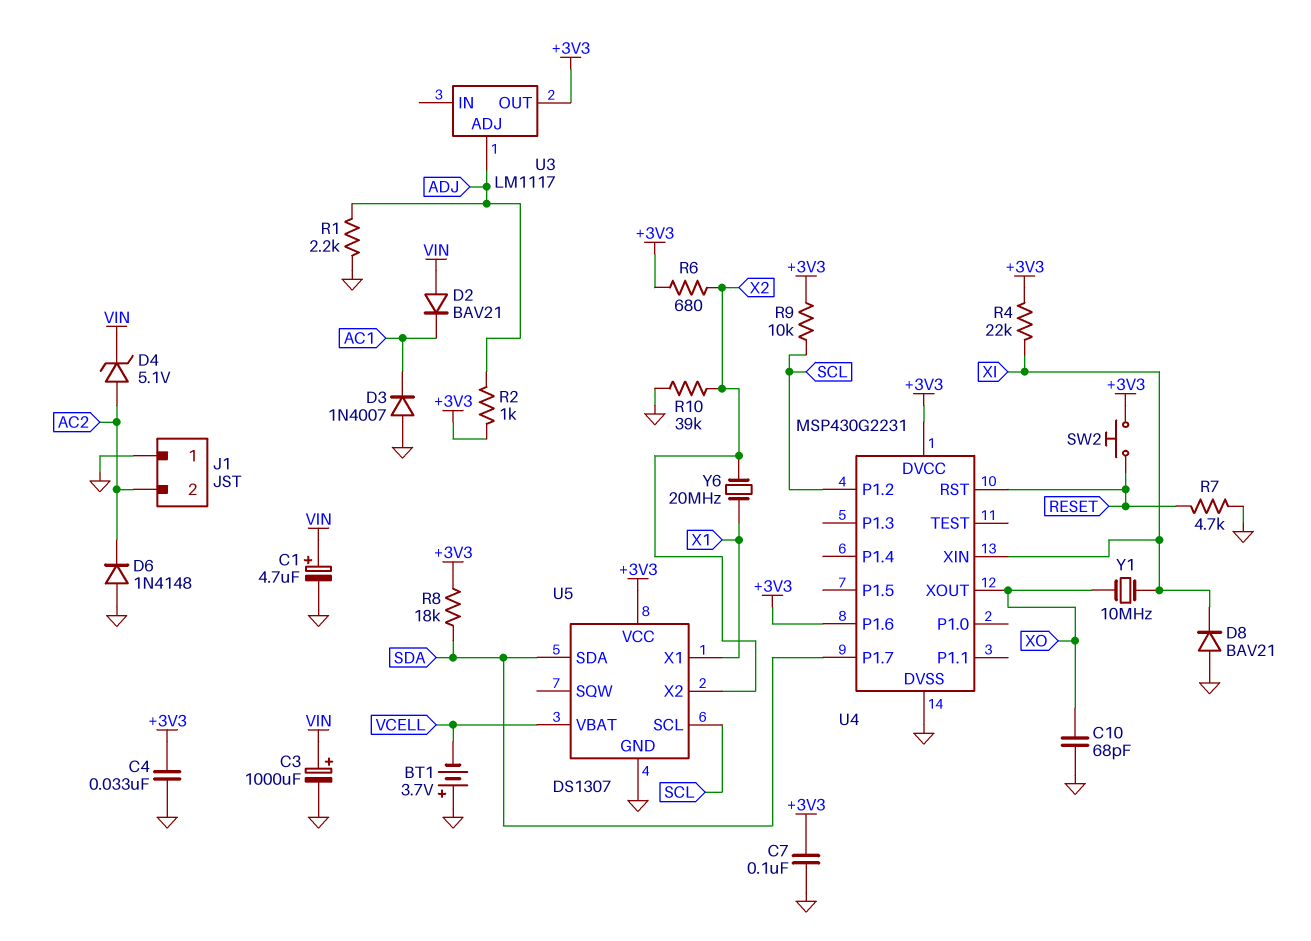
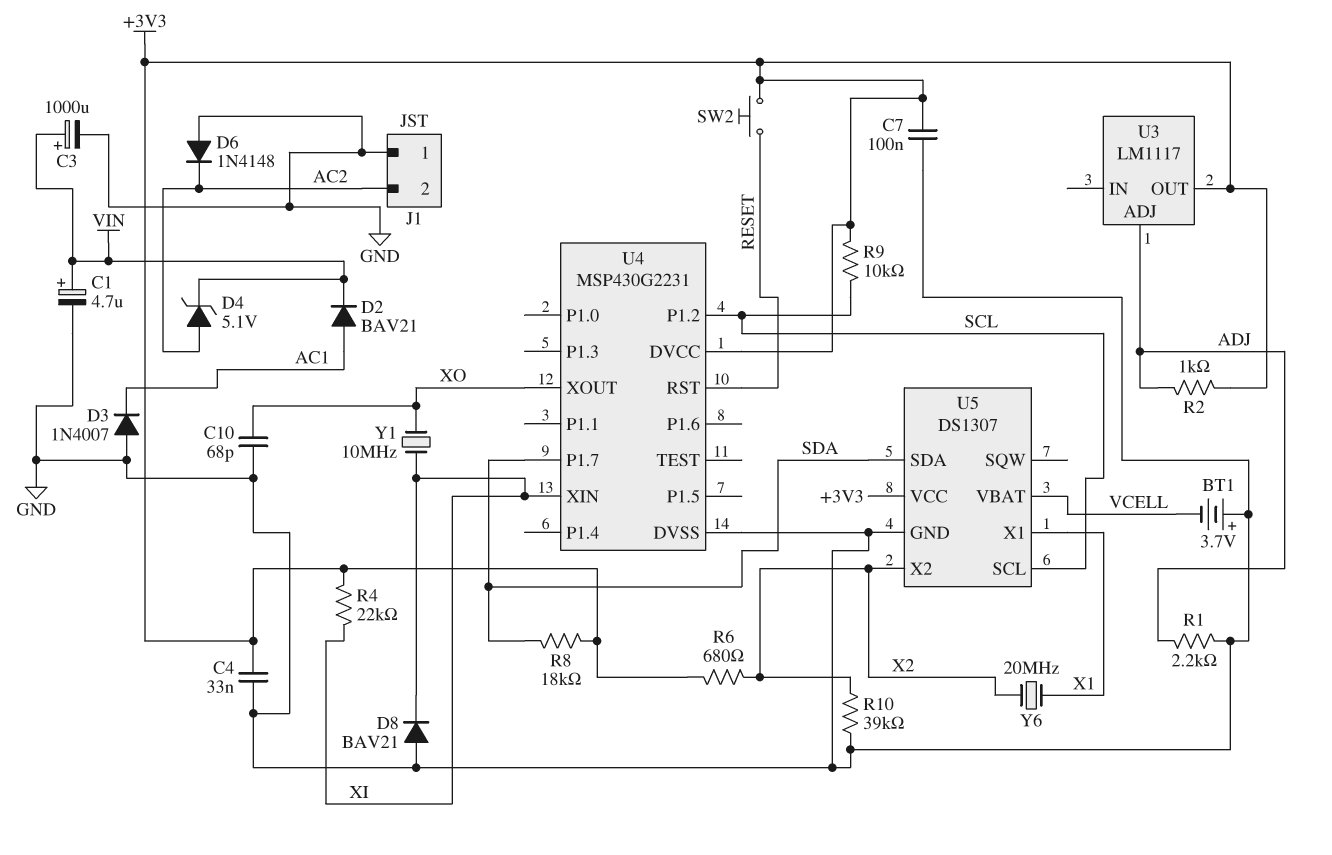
D2: diode BAV21 (A VIN, K AC1) -> diode BAV21 (A AC1, K VIN)
R7: 4.7k (GND, RESET) -> none
U4 pin P1.6: +3V3 -> none

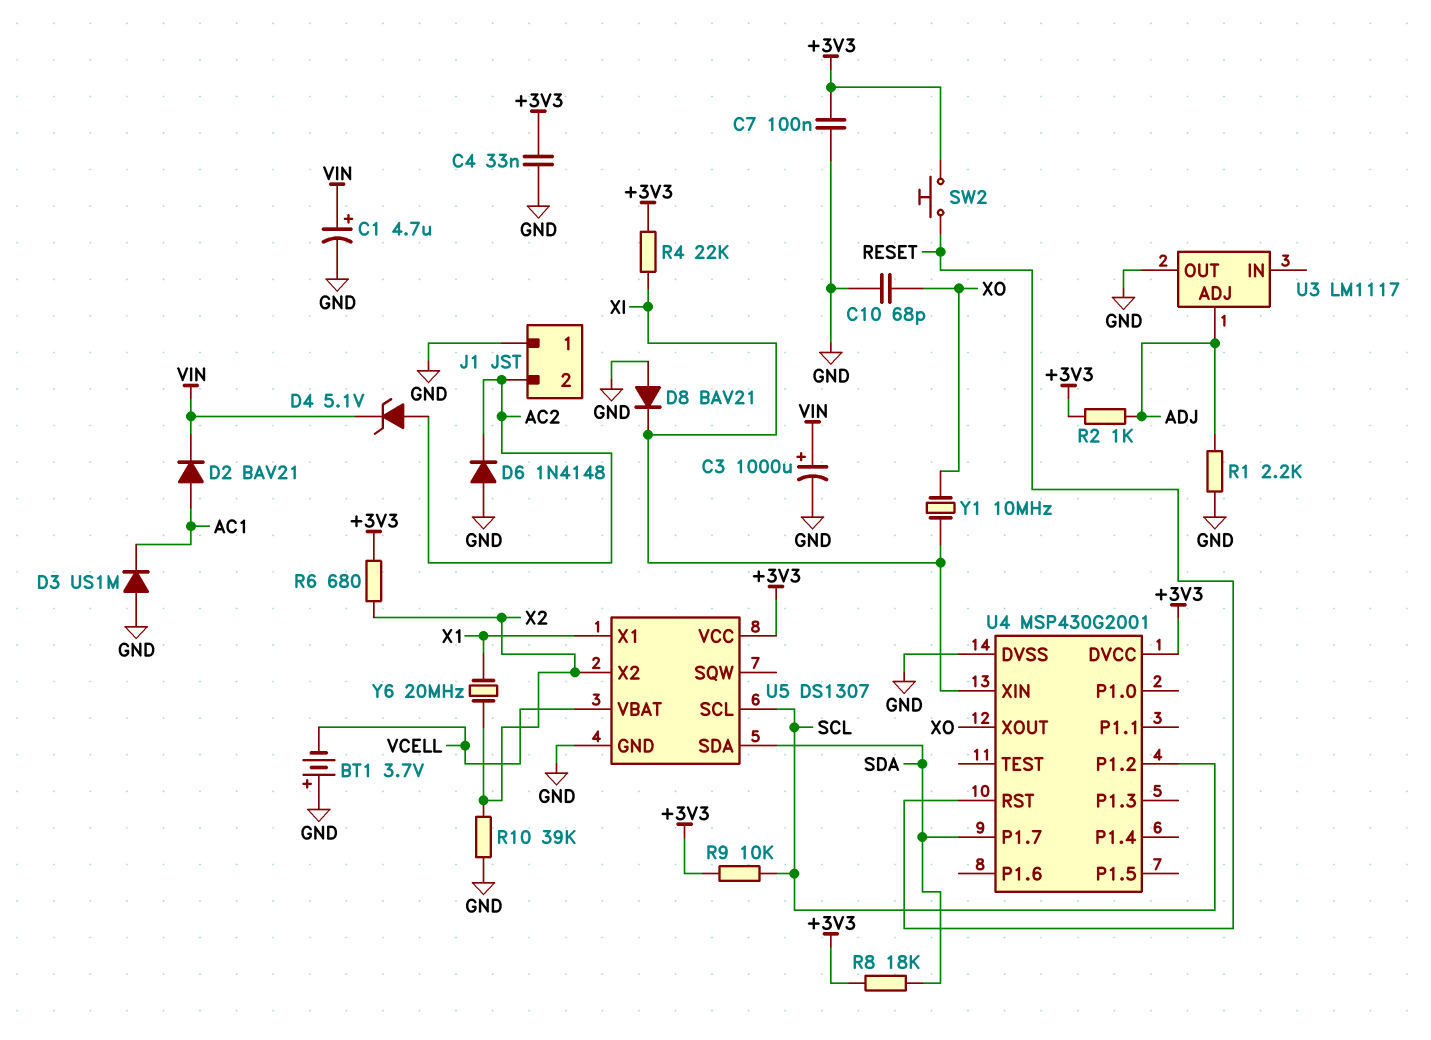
D3: diode 1N4007 (A GND, K AC1) -> diode US1M (A GND, K AC1)
U3 pin OUT: +3V3 -> GND
U4: MSP430G2231 -> MSP430G2001

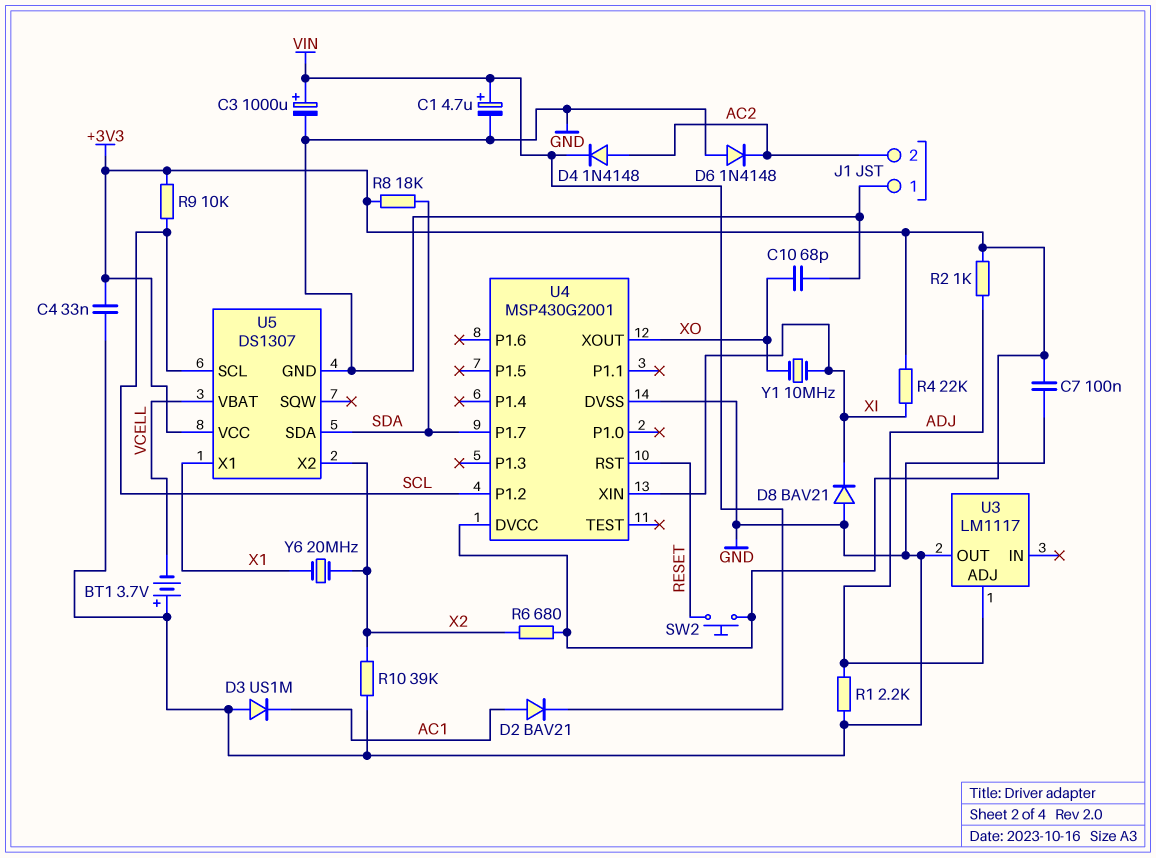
D4: zener 5.1V (A AC2, K VIN) -> diode 1N4148 (A AC2, K VIN)

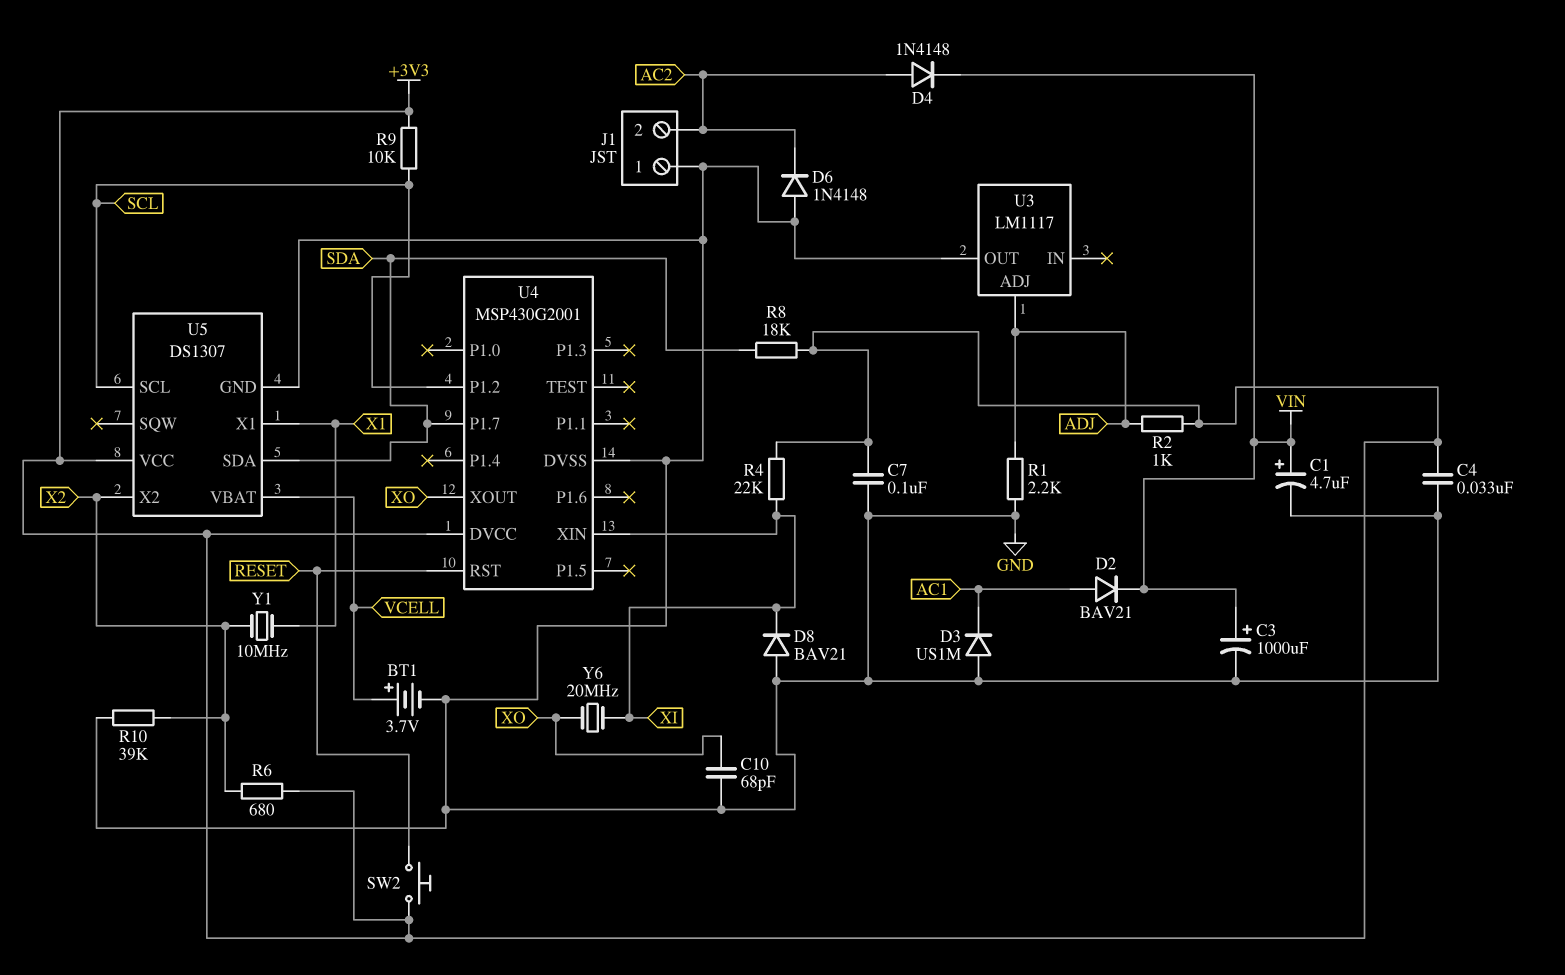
BT1: 3.7V (plus GND, minus VCELL) -> 3.7V (plus VCELL, minus GND)
Y1: 10MHz (XI, XO) -> 10MHz (X1, X2)
Y6: 20MHz (X1, X2) -> 20MHz (XI, XO)

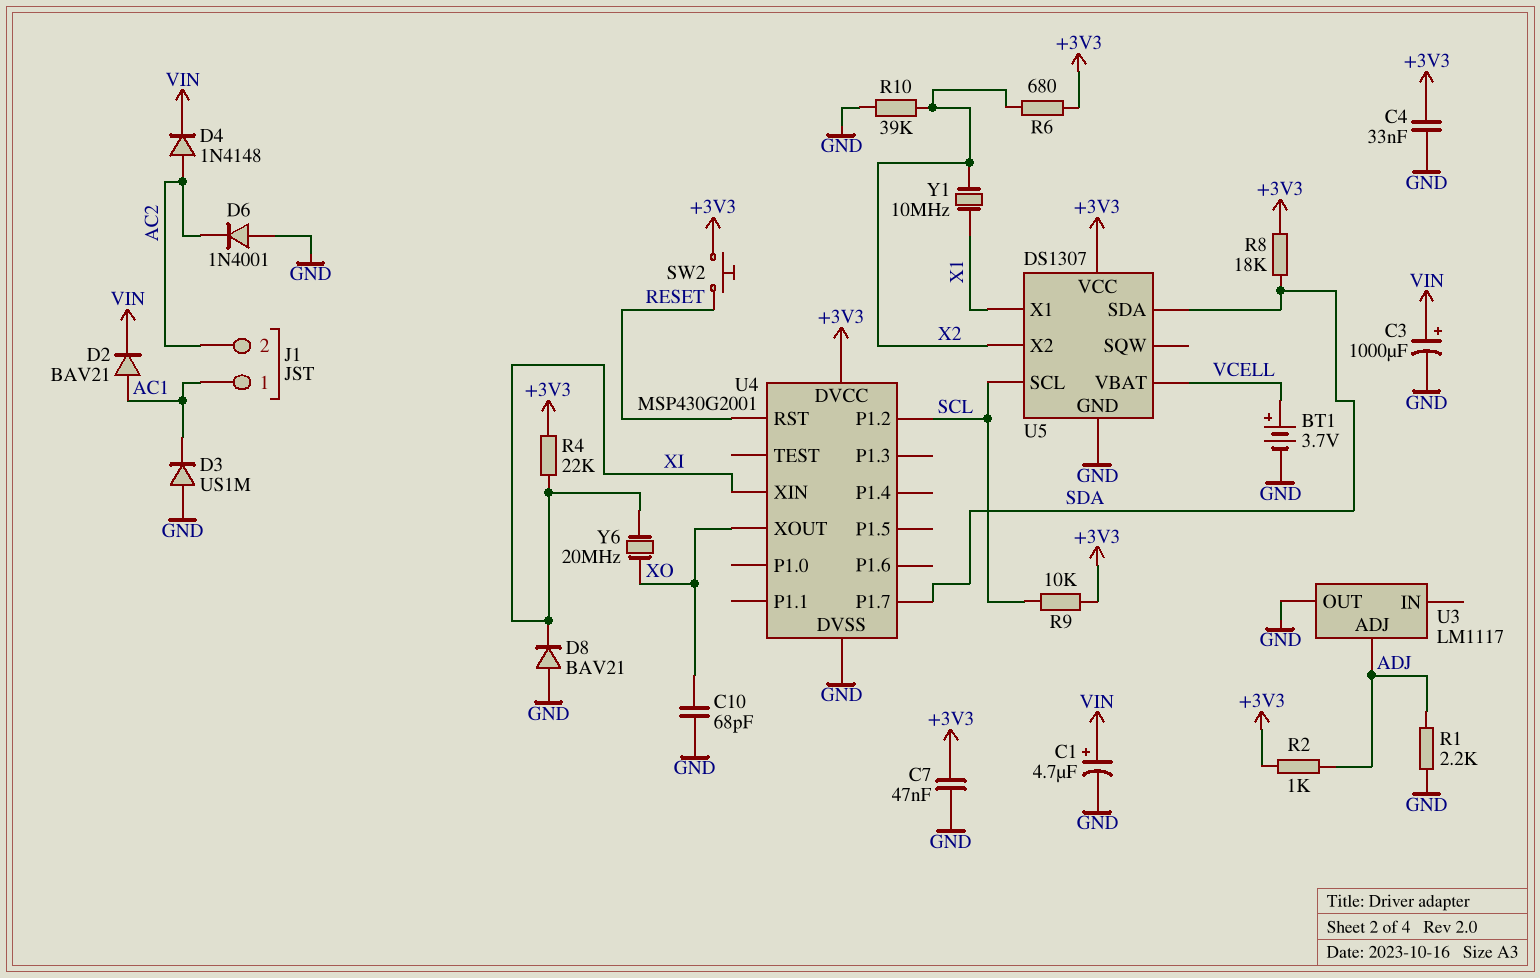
C7: 100nF (+3V3, GND) -> 47nF (+3V3, GND)
D6: diode 1N4148 (A GND, K AC2) -> diode 1N4001 (A GND, K AC2)
J1 pin 1: GND -> AC1

